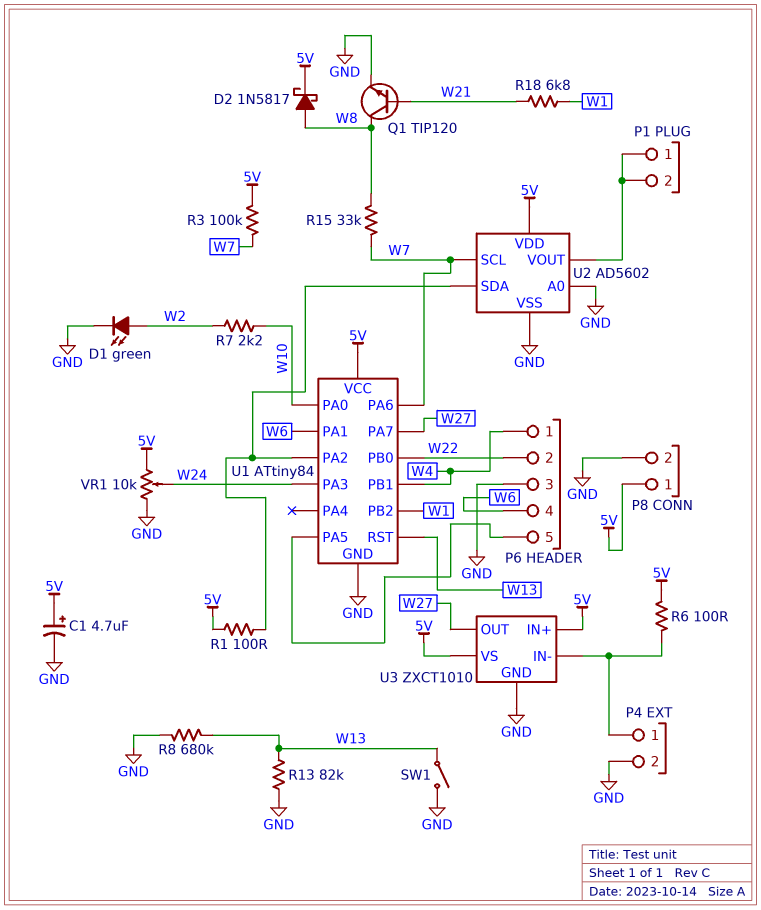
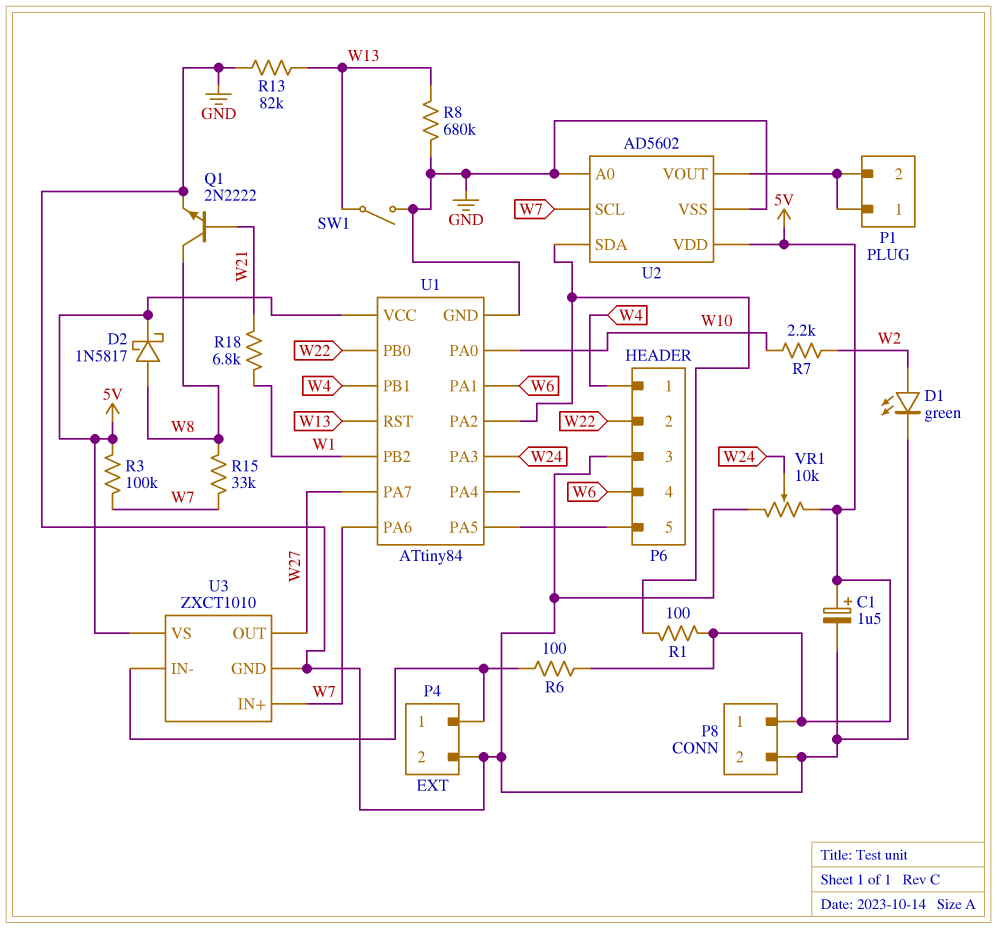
C1: 4.7uF (plus 5V, minus GND) -> 1.5uF (plus 5V, minus GND)
Q1: NPN TIP120 (B W21, C W8, E GND) -> NPN 2N2222 (B W21, C W8, E GND)
U3 pin IN+: 5V -> W7

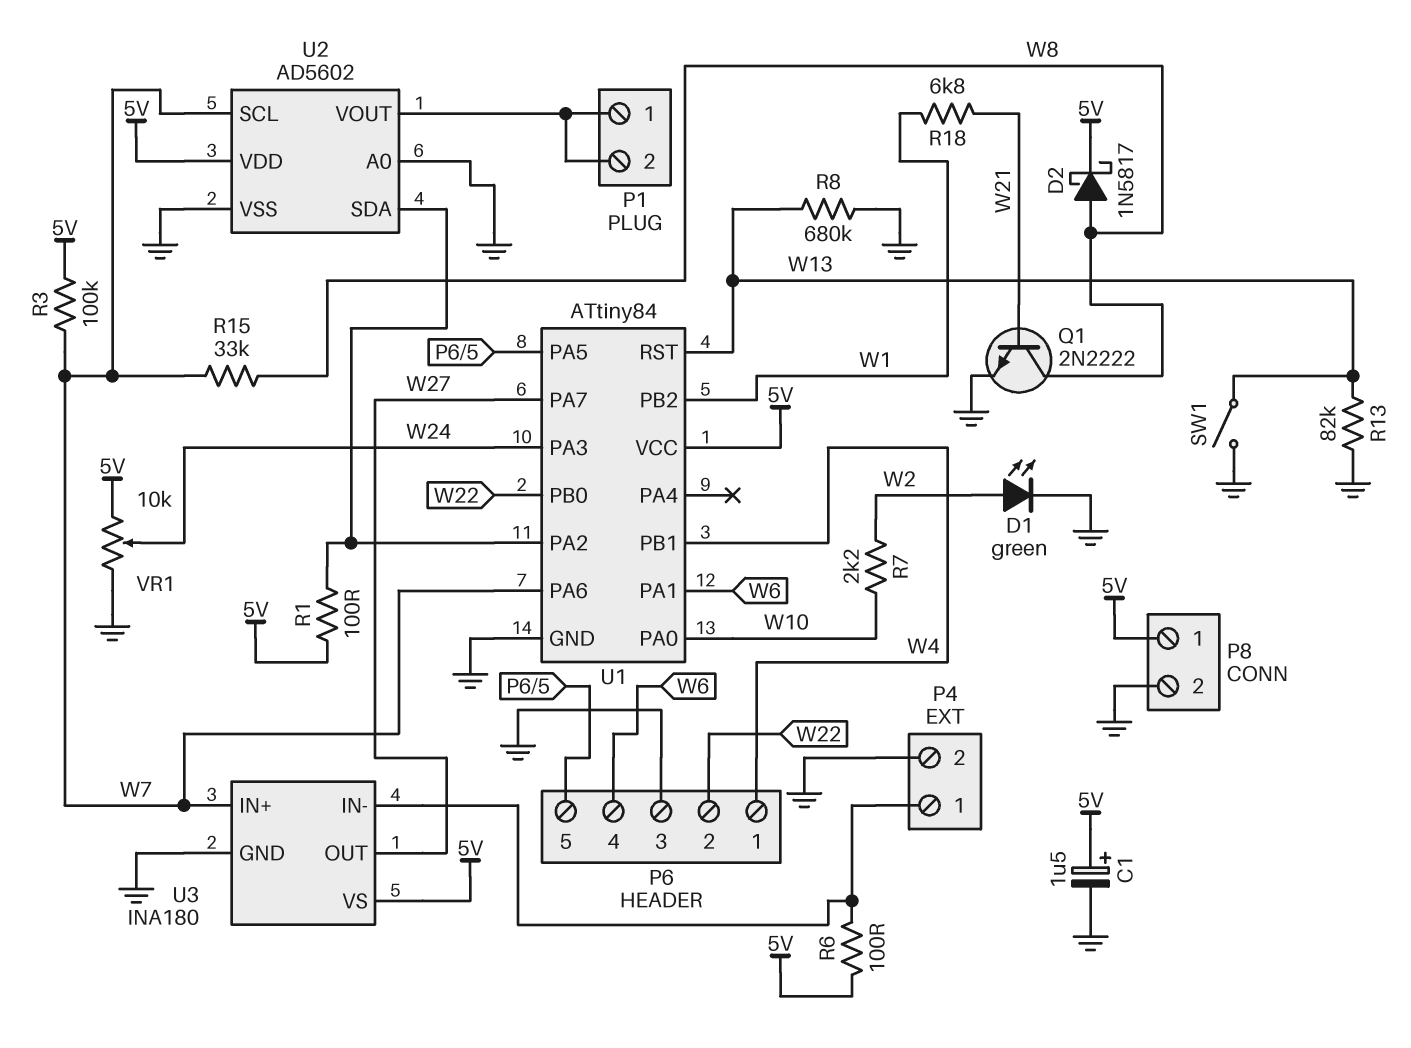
U3: ZXCT1010 -> INA180

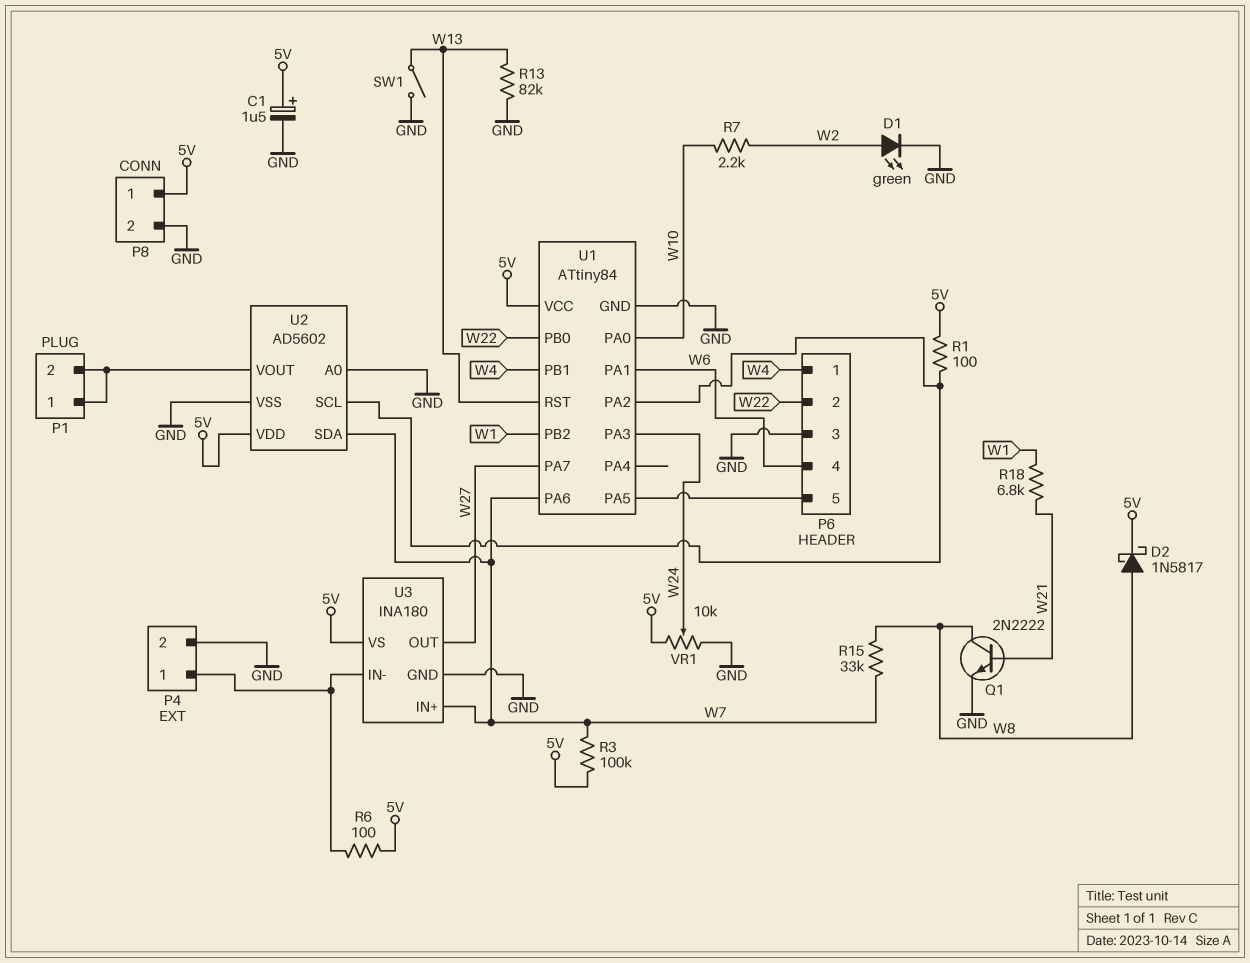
R8: 680k (GND, W13) -> none
U2 pin SCL: W7 -> U1/PA2
U2 pin SDA: U1/PA2 -> W7

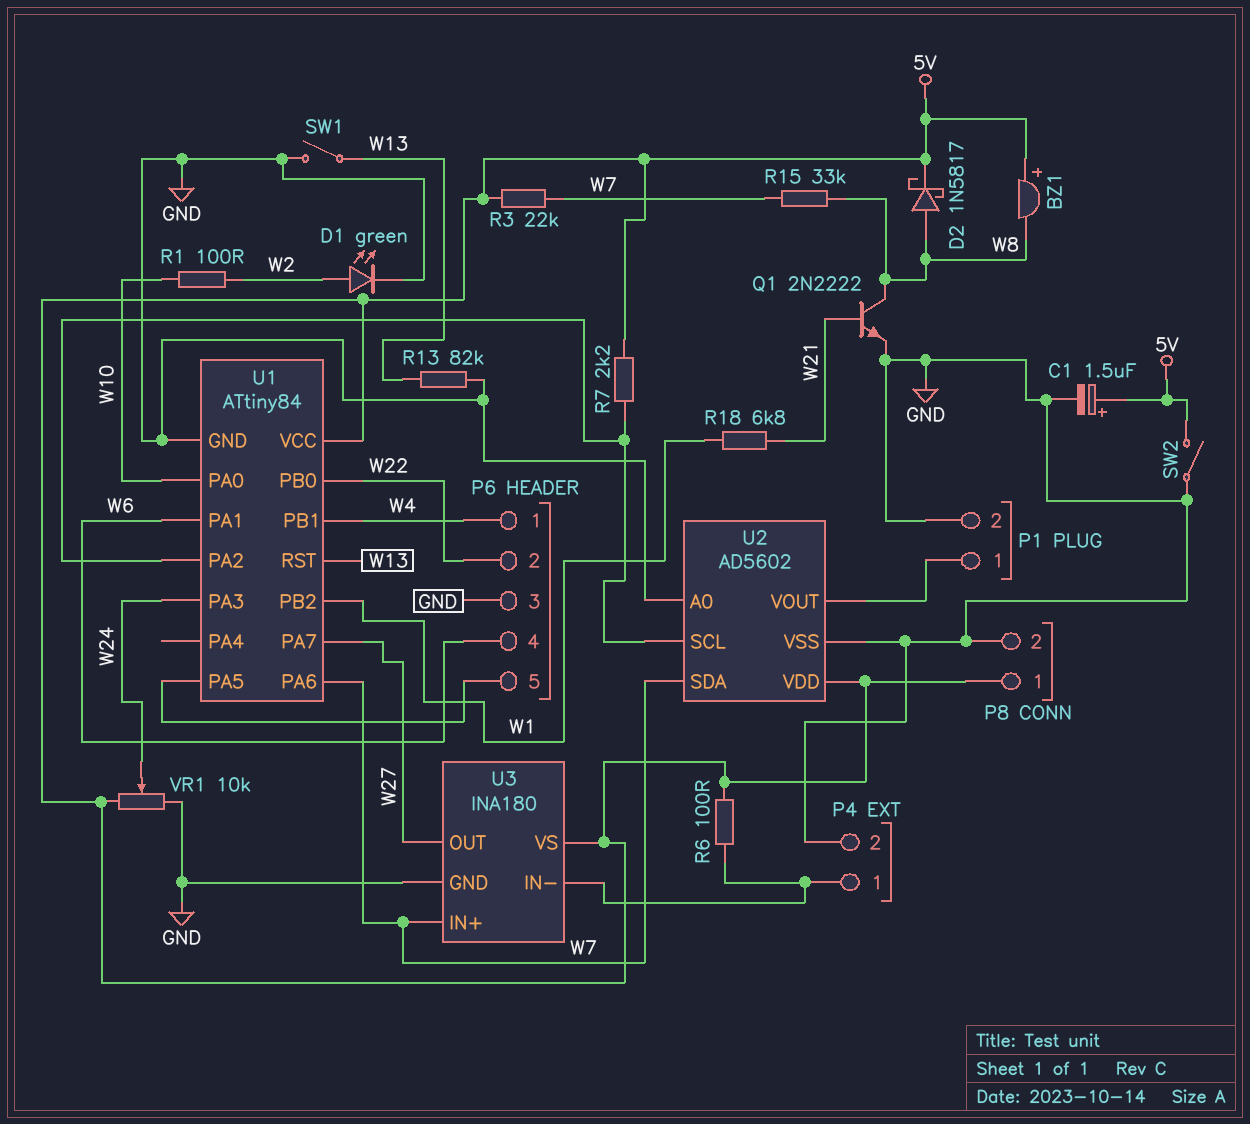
BZ1: none -> buzzer (plus 5V, minus W8)
P1 pin 2: P1/1 -> GND
R1: 100 (5V, U1/PA2) -> 100 (W2, W10)
R3: 100k (5V, W7) -> 22k (5V, W7)
R7: 2.2k (W2, W10) -> 2.2k (5V, U1/PA2)
SW2: none -> switch (5V, GND)

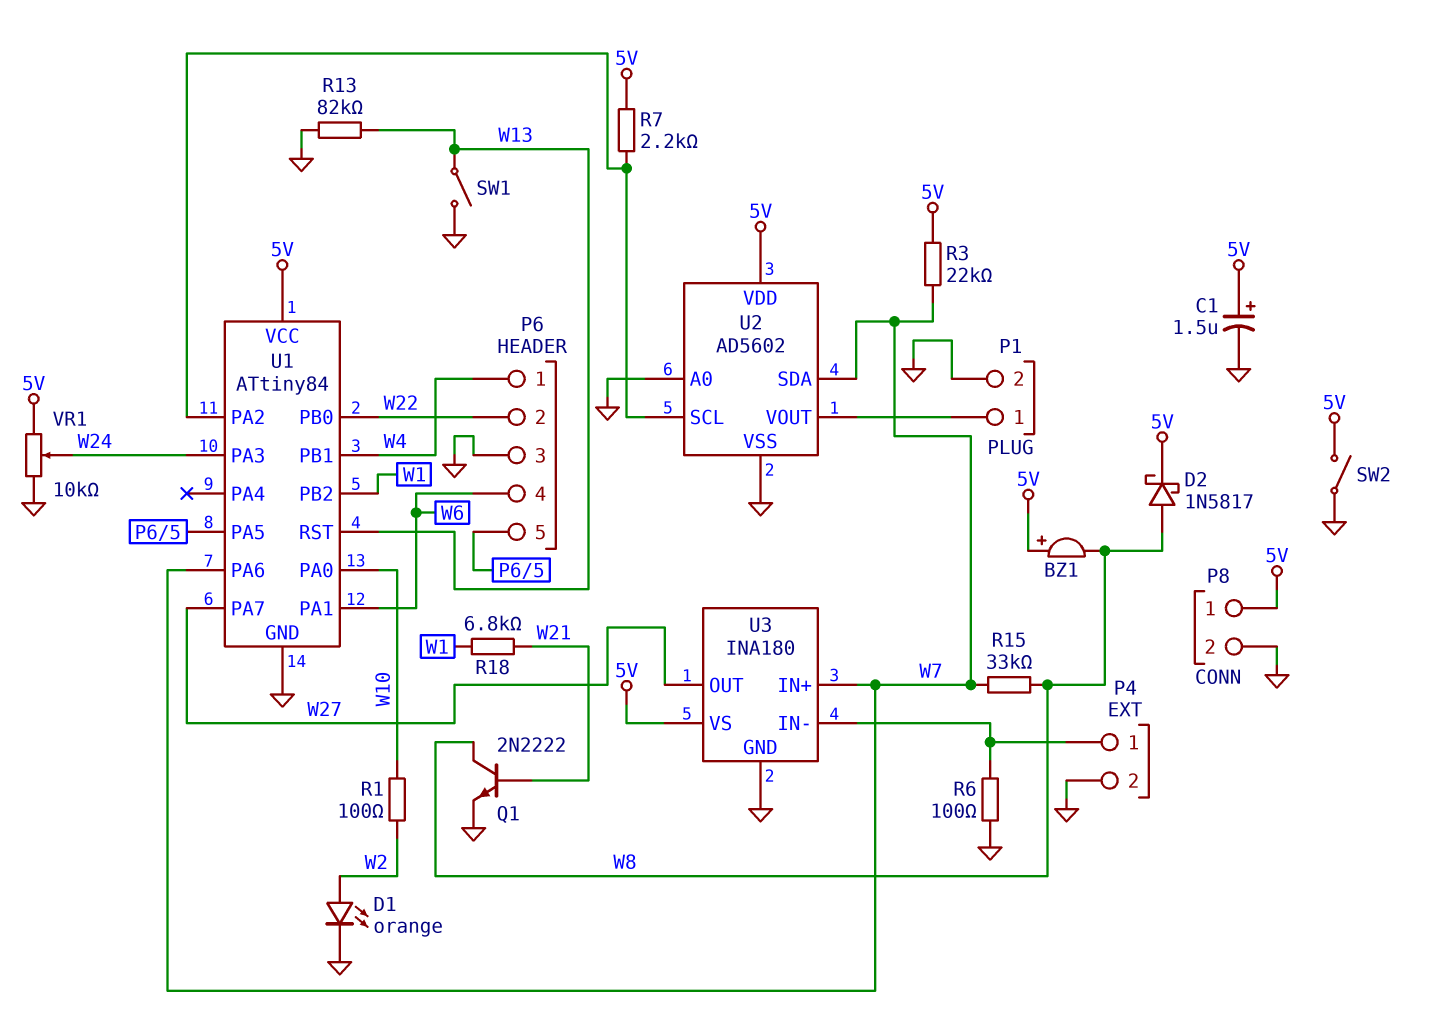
D1: LED green (A W2, K GND) -> LED orange (A W2, K GND)
R6: 100 (5V, P4/1) -> 100 (GND, P4/1)

